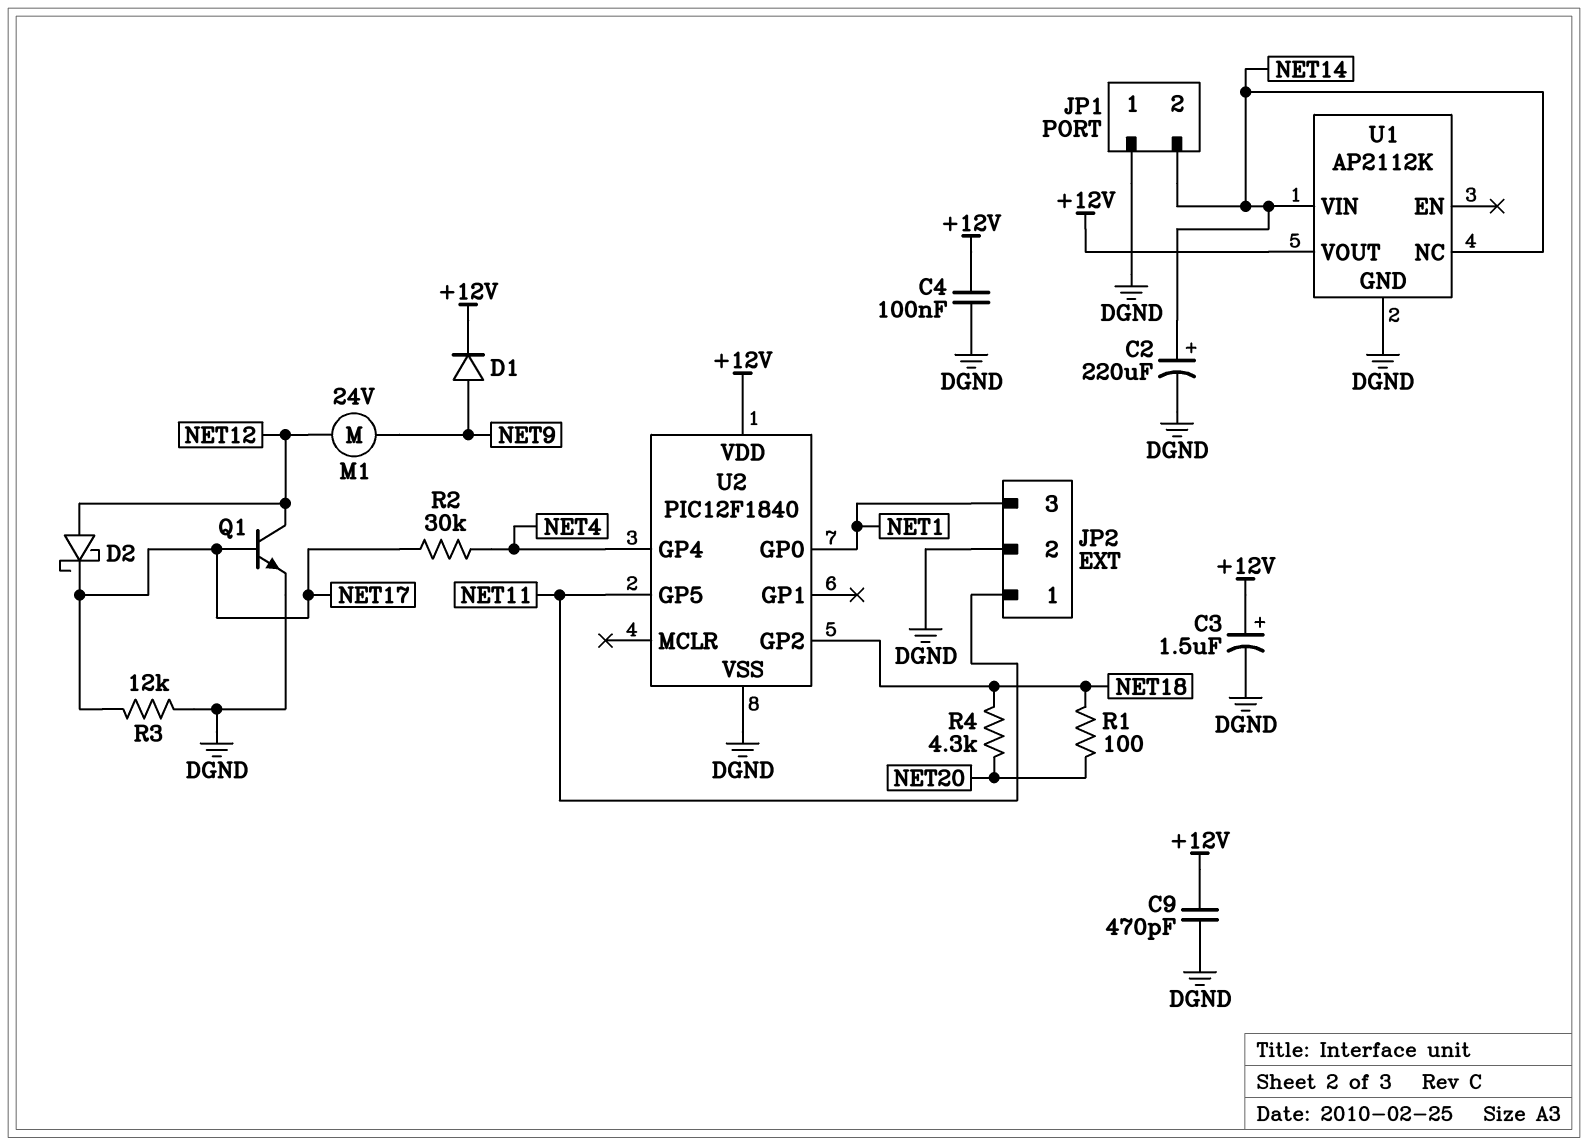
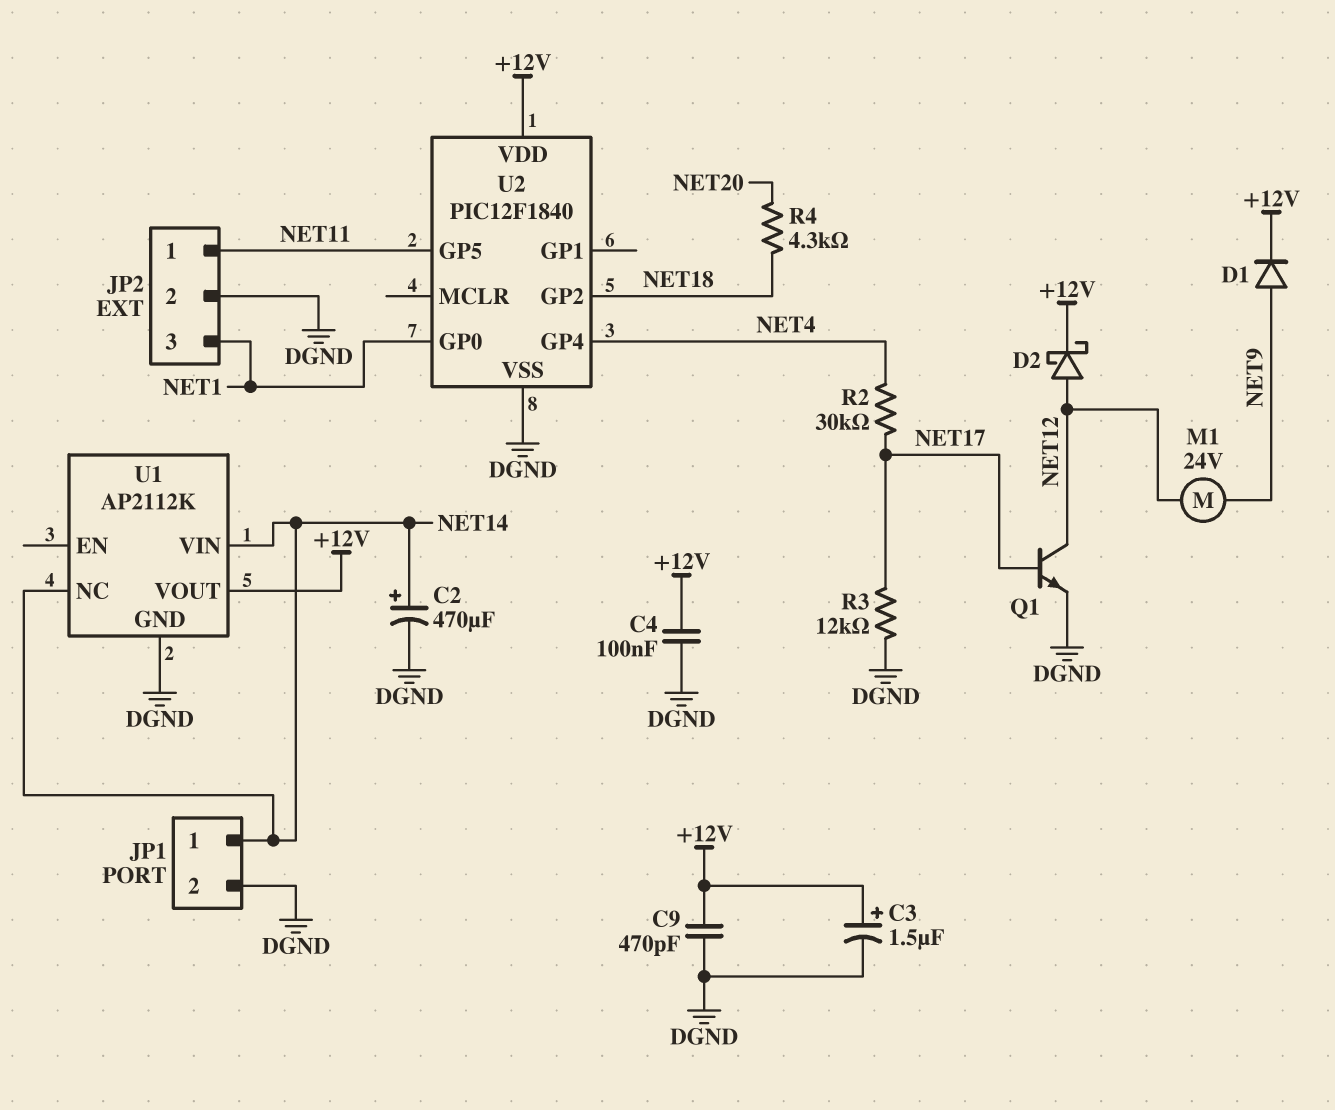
C2: 220uF (plus NET14, minus DGND) -> 470uF (plus NET14, minus DGND)
D2: schottky (A NET12, K NET17) -> schottky (A NET12, K +12V)
JP1 pin 1: DGND -> NET14
JP1 pin 2: NET14 -> DGND
R1: 100 (NET18, NET20) -> none

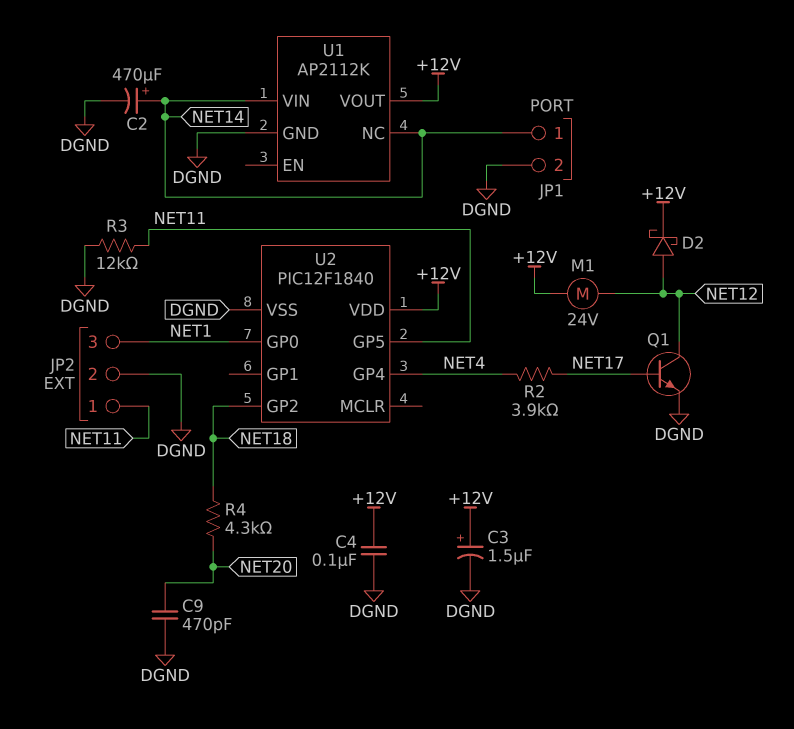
C9: 470pF (+12V, DGND) -> 470pF (DGND, NET20)
D1: diode (A NET9, K +12V) -> none
M1: motor 24V (NET9, NET12) -> motor 24V (+12V, NET12)
R2: 30k (NET4, NET17) -> 3.9k (NET4, NET17)
R3: 12k (DGND, NET17) -> 12k (DGND, NET11)

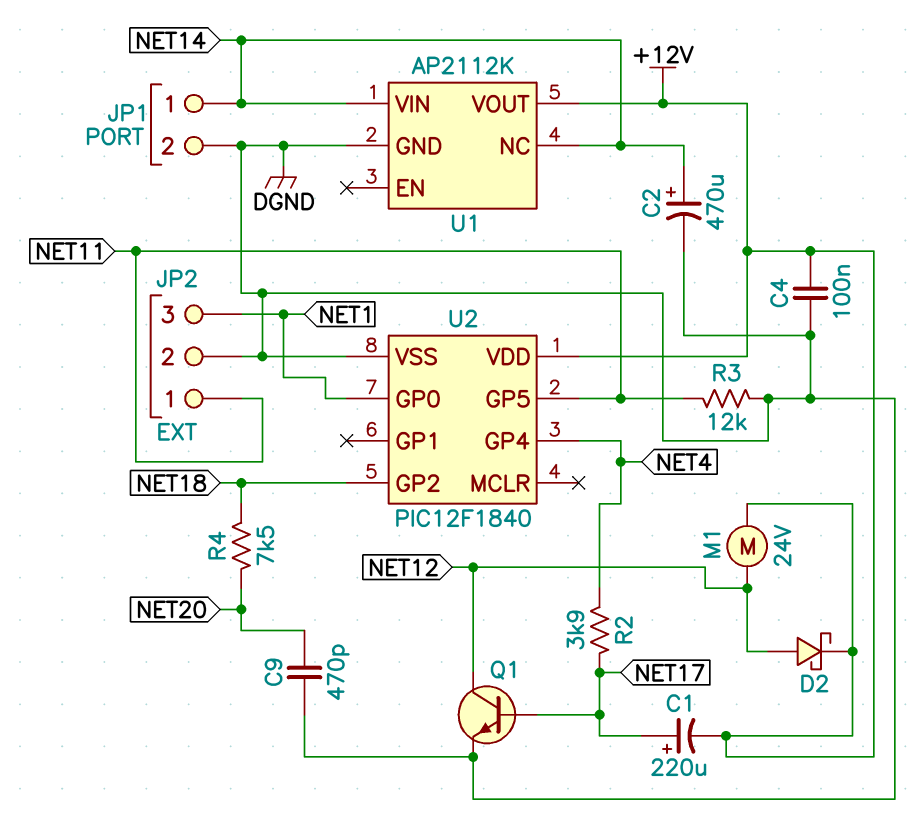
C1: none -> 220uF (plus NET17, minus +12V)
C3: 1.5uF (plus +12V, minus DGND) -> none
R4: 4.3k (NET18, NET20) -> 7.5k (NET18, NET20)

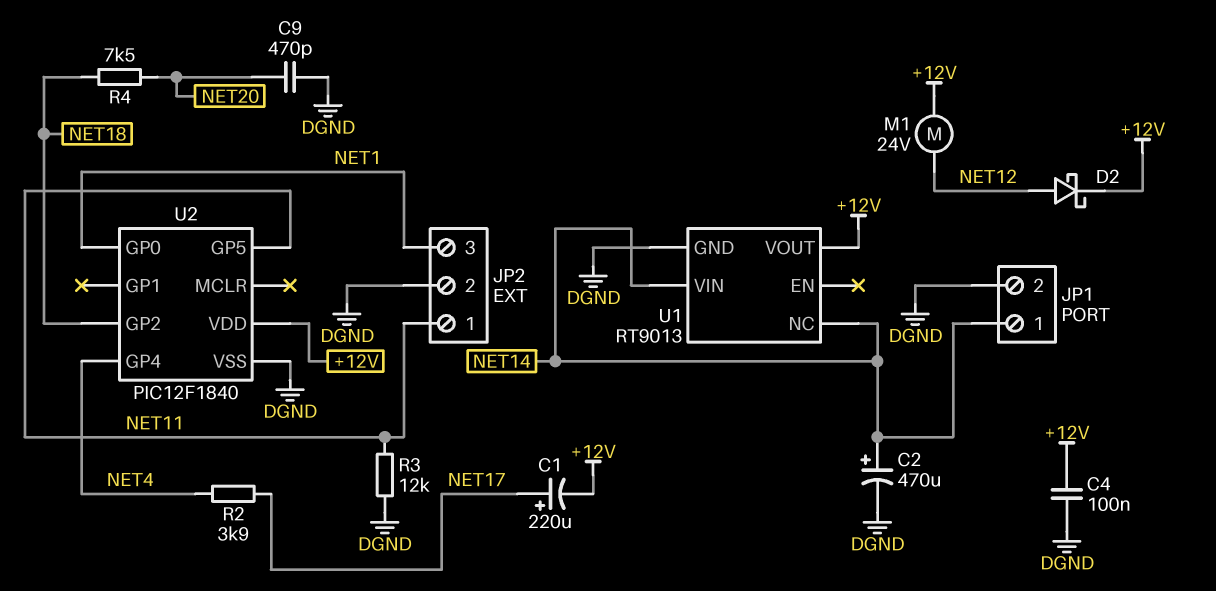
Q1: NPN (B NET17, C NET12, E DGND) -> none
U1: AP2112K -> RT9013

